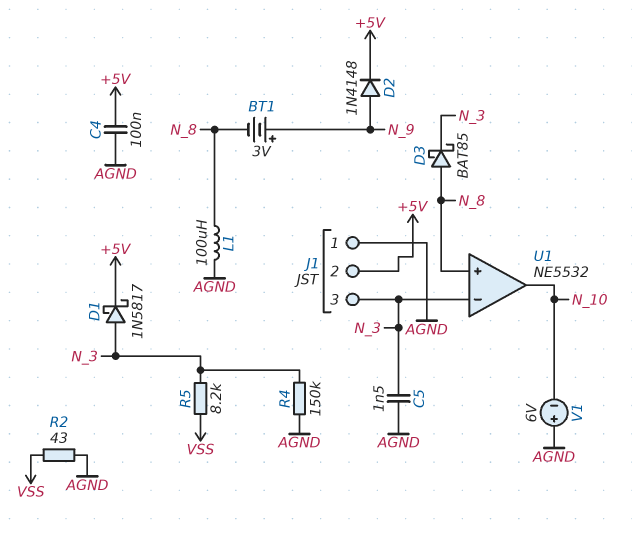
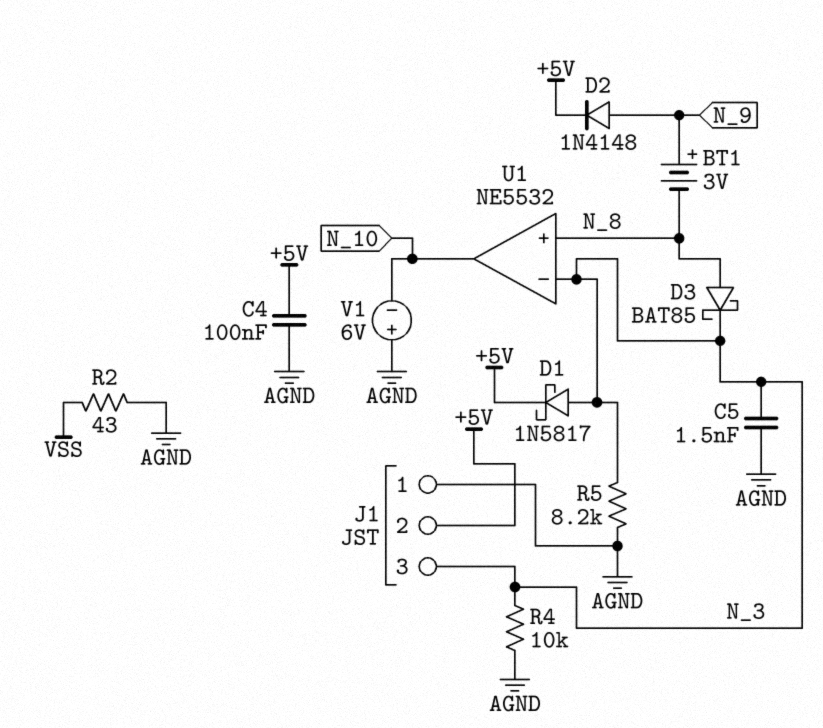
L1: 100uH (AGND, N_8) -> none
R4: 150k (AGND, N_3) -> 10k (AGND, N_3)
R5: 8.2k (N_3, VSS) -> 8.2k (AGND, N_3)

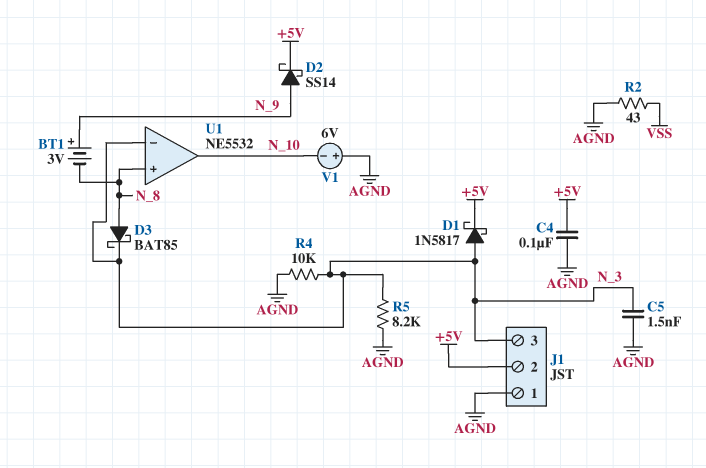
D2: diode 1N4148 (A N_9, K +5V) -> schottky SS14 (A N_9, K +5V)

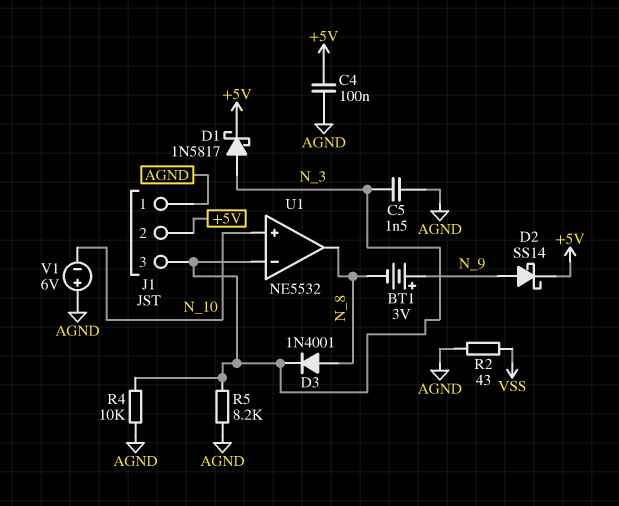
D3: schottky BAT85 (A N_8, K N_3) -> diode 1N4001 (A N_8, K N_3)
U1 pin in+: N_8 -> N_10
U1 pin out: N_10 -> N_8

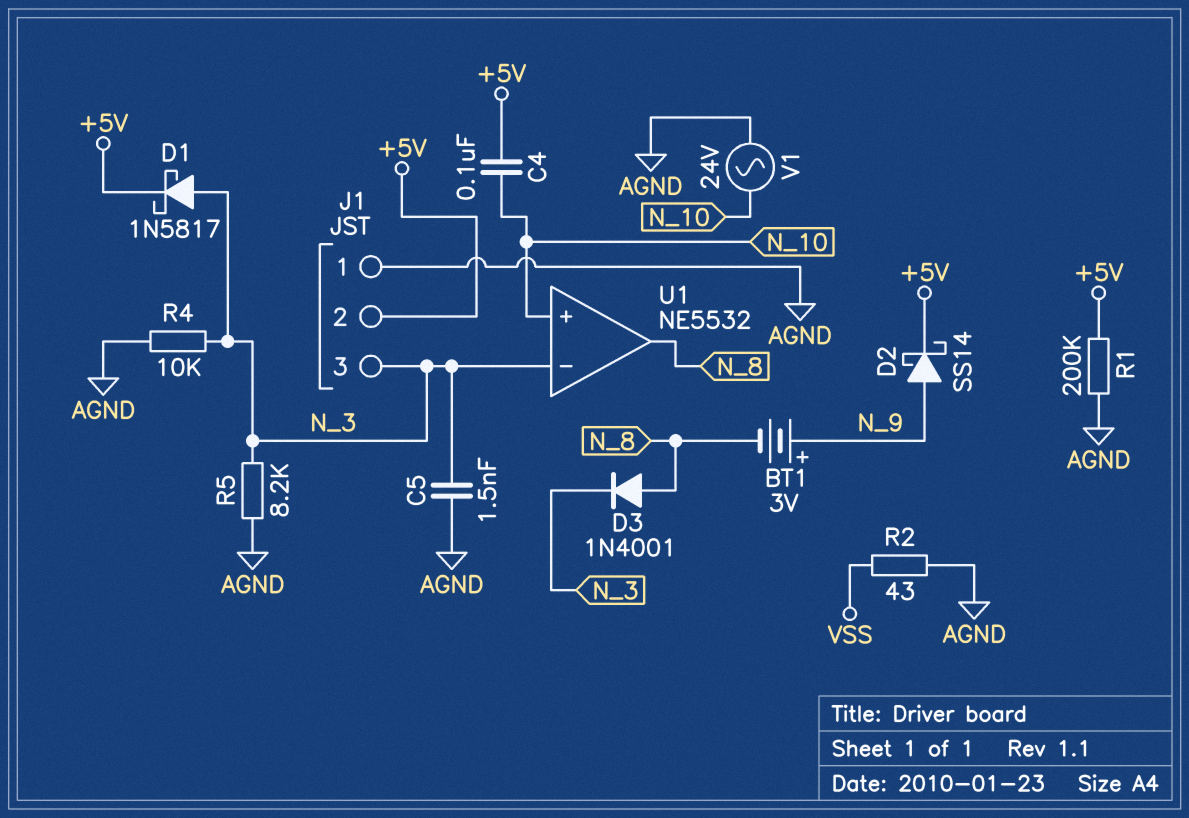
C4: 100nF (+5V, AGND) -> 100nF (+5V, N_10)
R1: none -> 200k (+5V, AGND)
V1: 6V (plus AGND, minus N_10) -> AC 24V (AGND, N_10)

